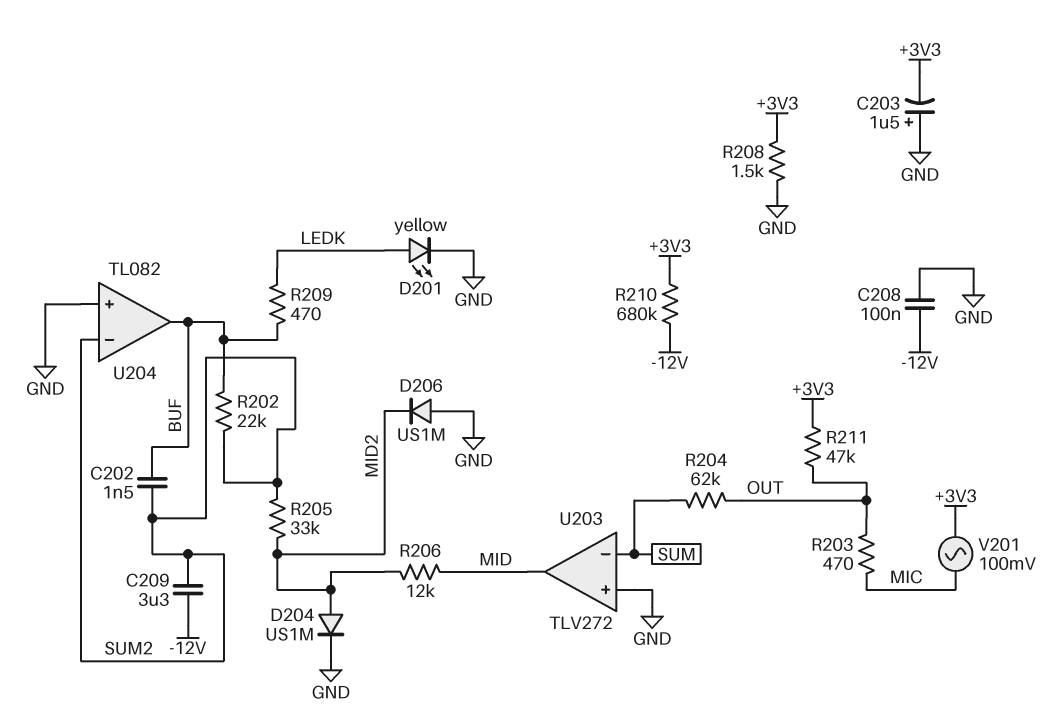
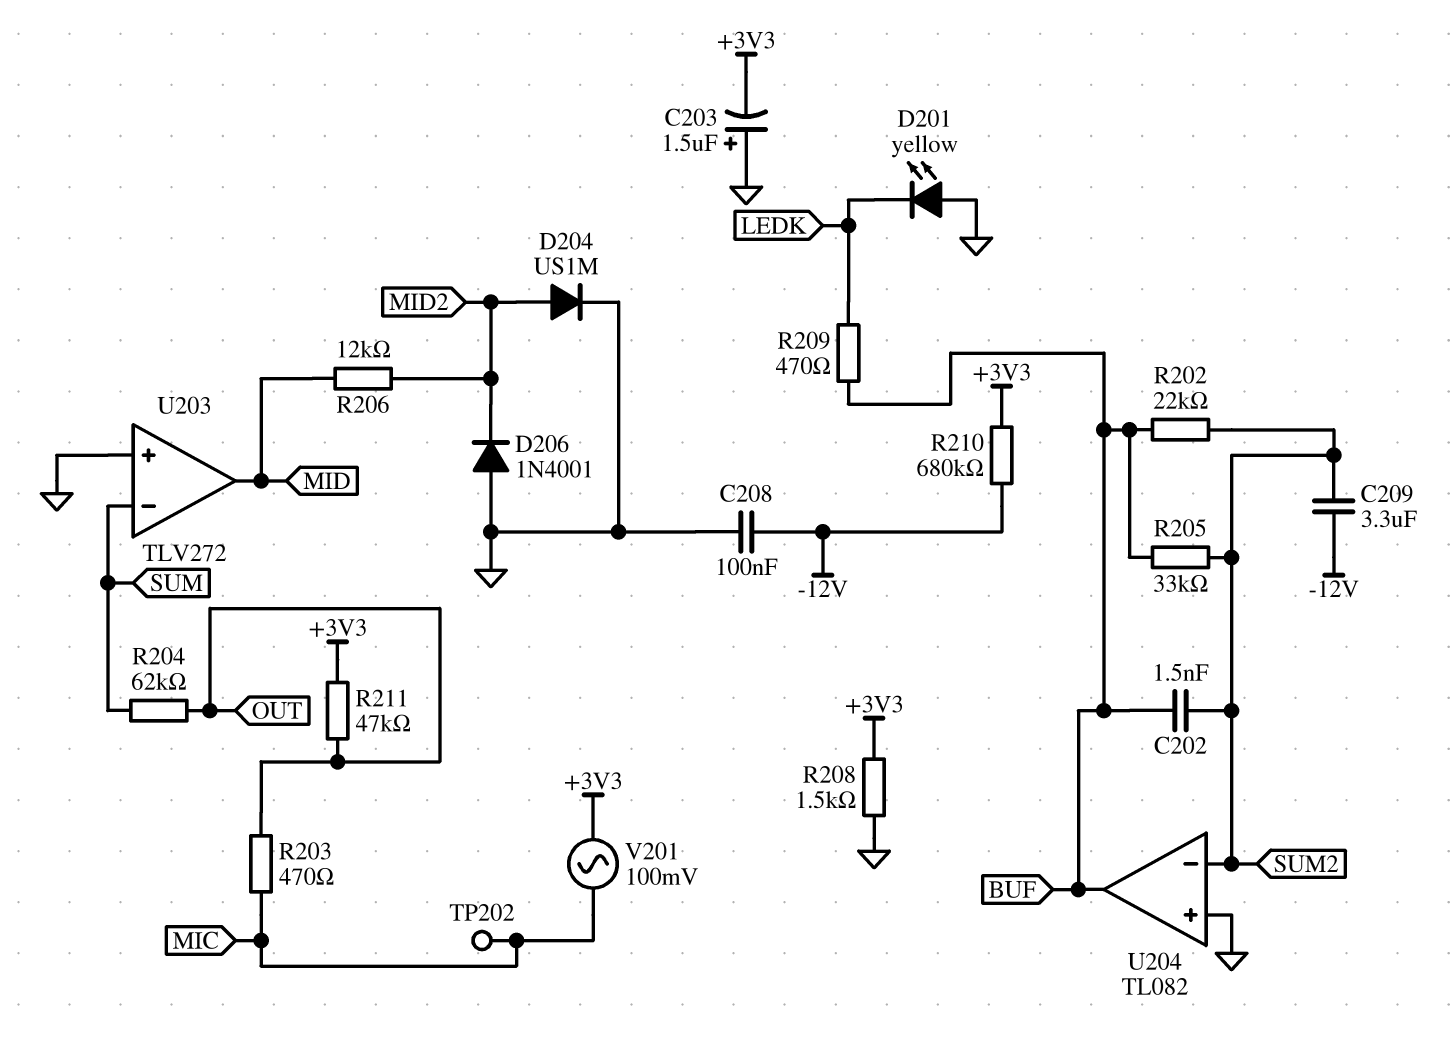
D201: LED yellow (A LEDK, K GND) -> LED yellow (A GND, K LEDK)
D206: diode US1M (A GND, K MID2) -> diode 1N4001 (A GND, K MID2)
R205: 33k (MID2, SUM2) -> 33k (BUF, SUM2)
TP202: none -> test point (MIC)

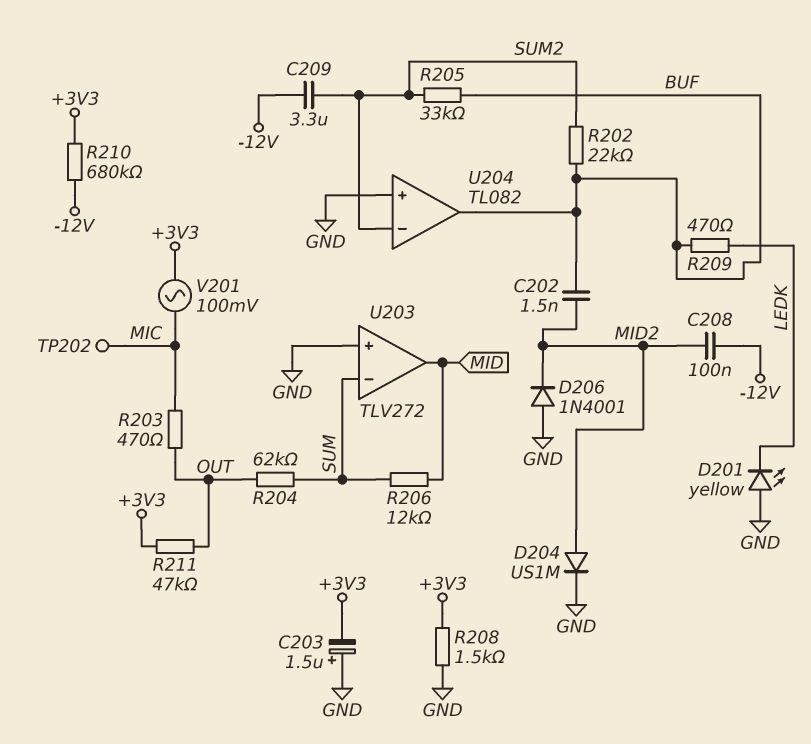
C202: 1.5nF (BUF, SUM2) -> 1.5nF (BUF, MID2)
C208: 100nF (-12V, GND) -> 100nF (-12V, MID2)
R206: 12k (MID, MID2) -> 12k (MID, SUM)

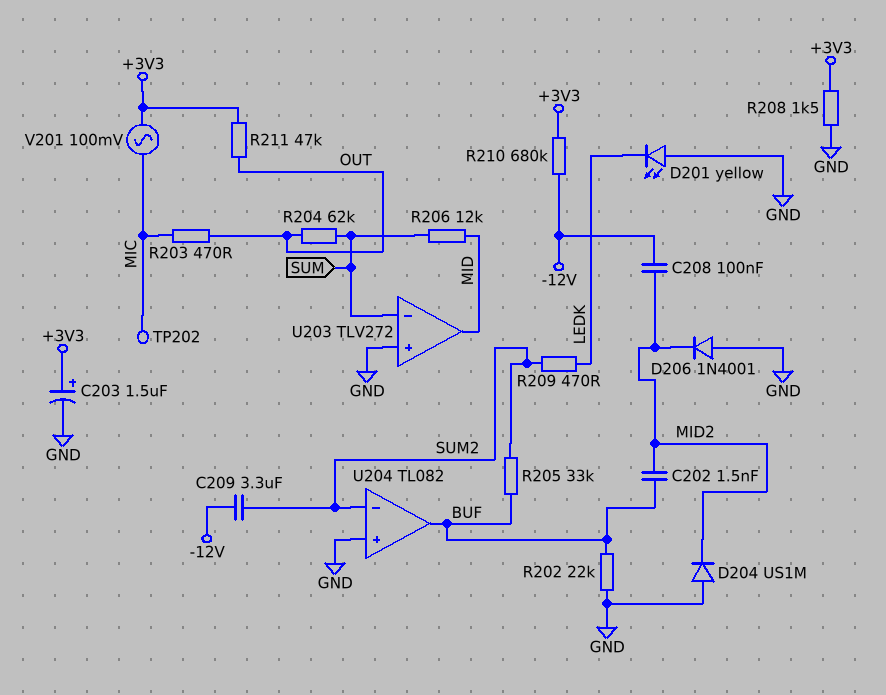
C203: 1.5uF (plus GND, minus +3V3) -> 1.5uF (plus +3V3, minus GND)
D204: diode US1M (A MID2, K GND) -> diode US1M (A GND, K MID2)
R202: 22k (BUF, SUM2) -> 22k (BUF, GND)
R209: 470 (BUF, LEDK) -> 470 (LEDK, SUM2)

